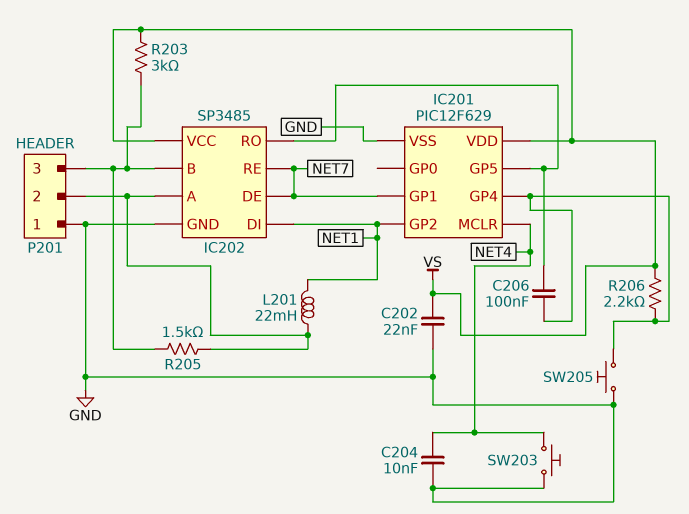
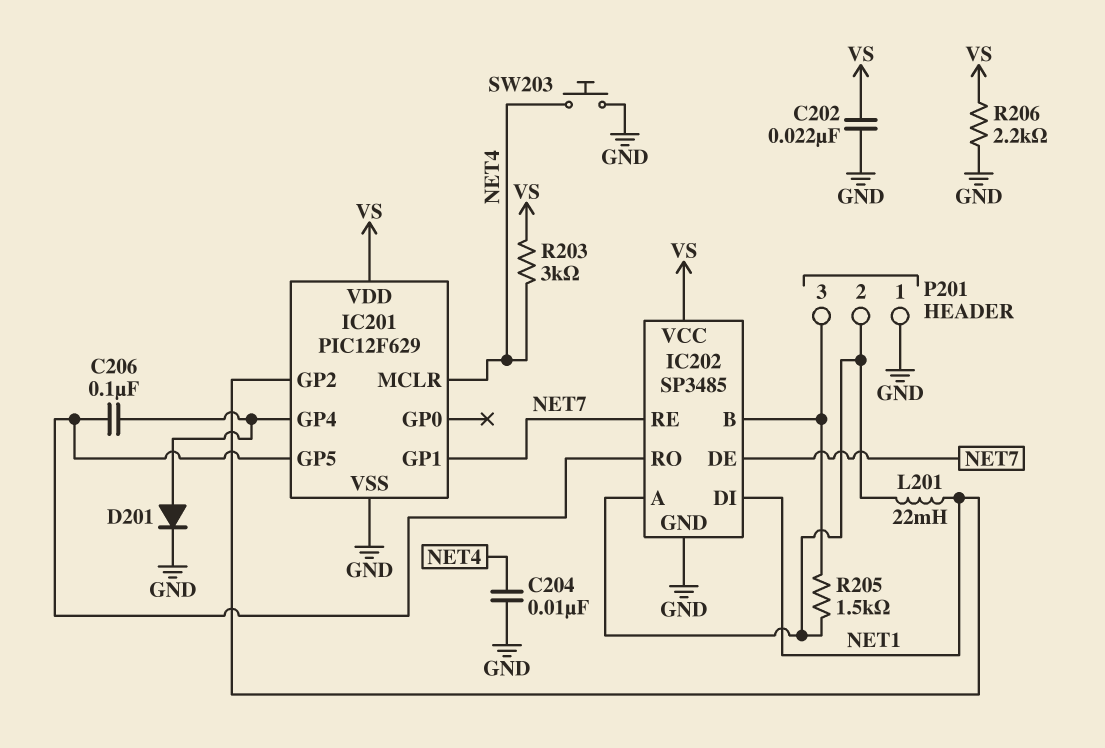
D201: none -> diode (A IC201/GP4, K GND)
R203: 3k (IC202/B, VS) -> 3k (NET4, VS)
R206: 2.2k (IC201/GP4, VS) -> 2.2k (GND, VS)
SW205: button (GND, IC201/GP4) -> none

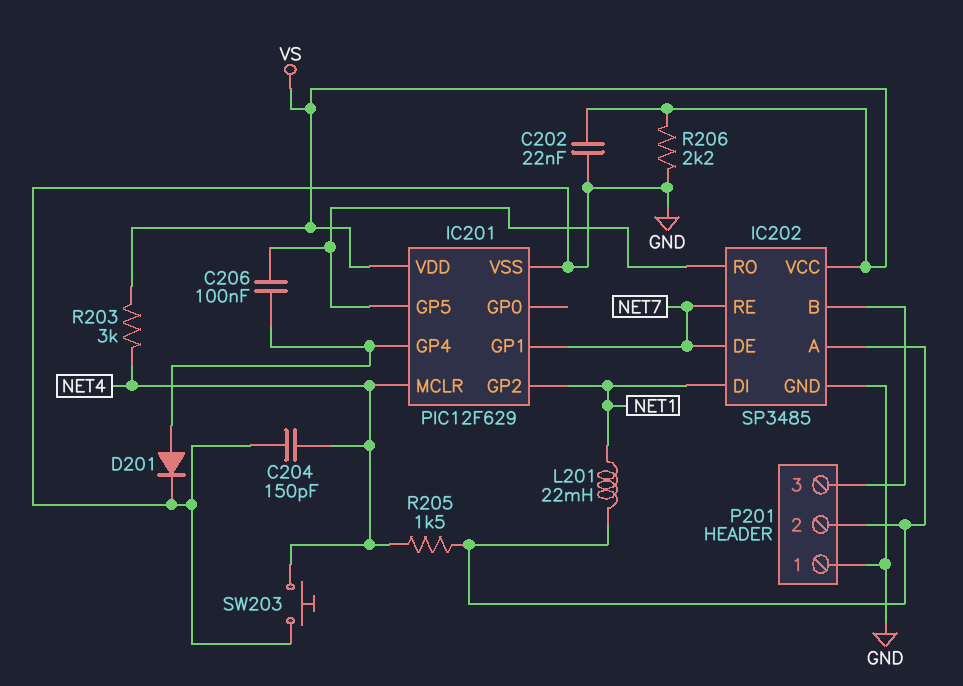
C204: 10nF (GND, NET4) -> 150pF (GND, NET4)
R205: 1.5k (IC202/A, IC202/B) -> 1.5k (IC202/A, NET4)

